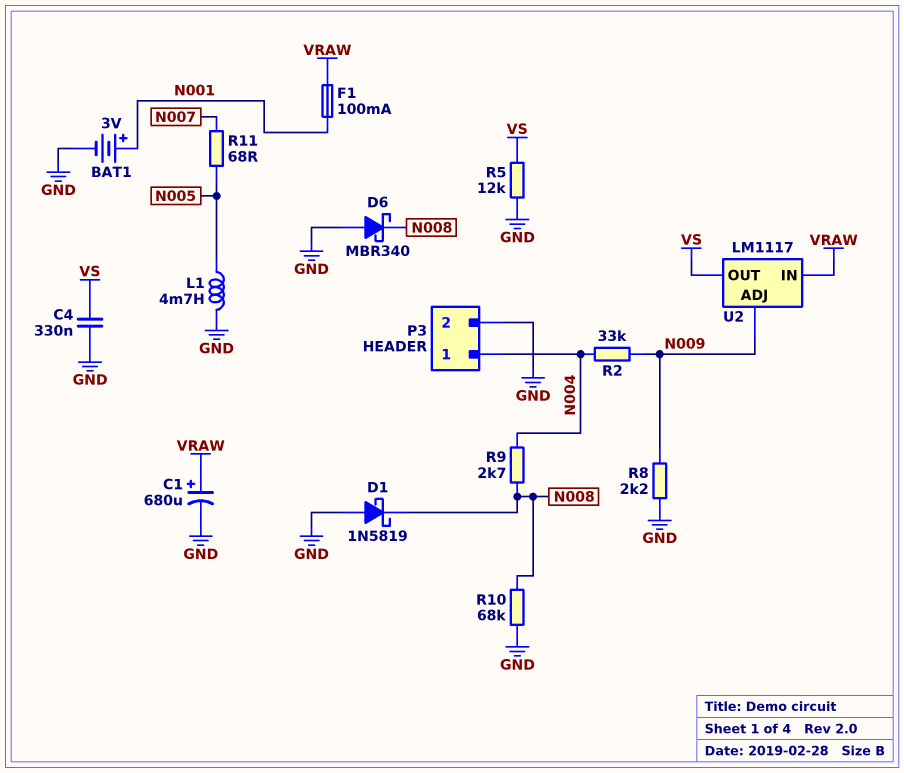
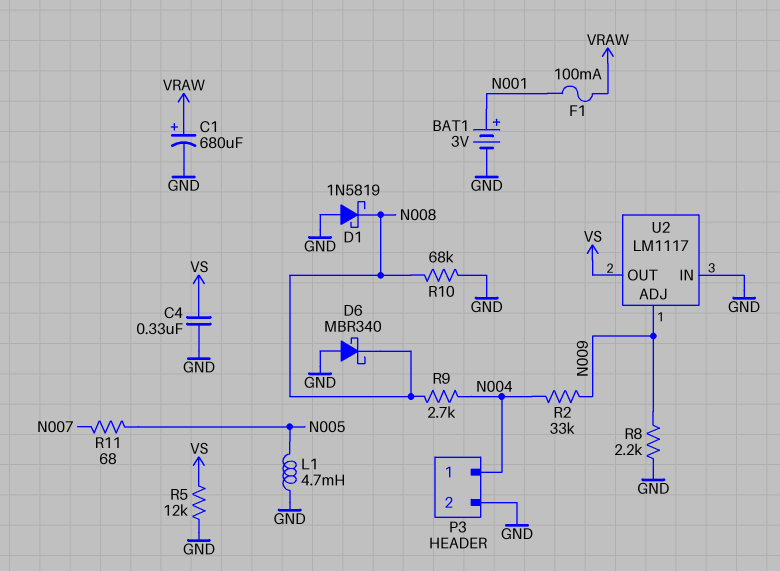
U2 pin IN: VRAW -> GND

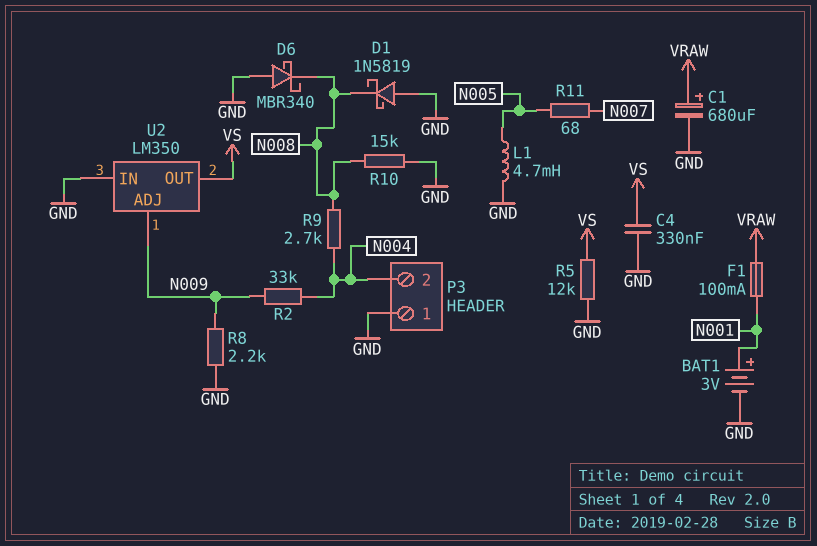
P3 pin 1: N004 -> GND
P3 pin 2: GND -> N004
R10: 68k (GND, N008) -> 15k (GND, N008)
U2: LM1117 -> LM350

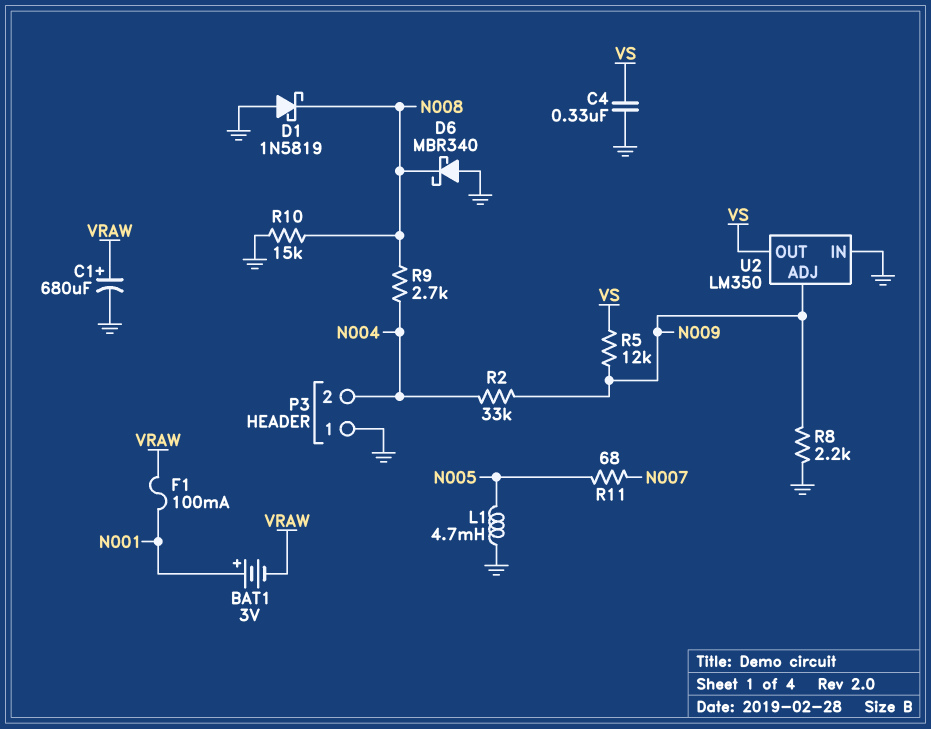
BAT1: 3V (plus N001, minus GND) -> 3V (plus N001, minus VRAW)
R5: 12k (GND, VS) -> 12k (N009, VS)

